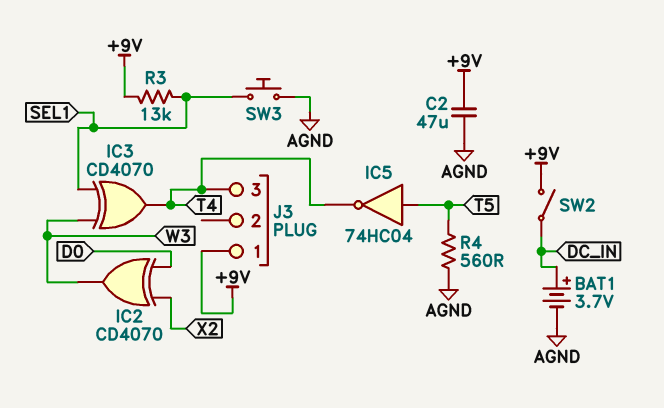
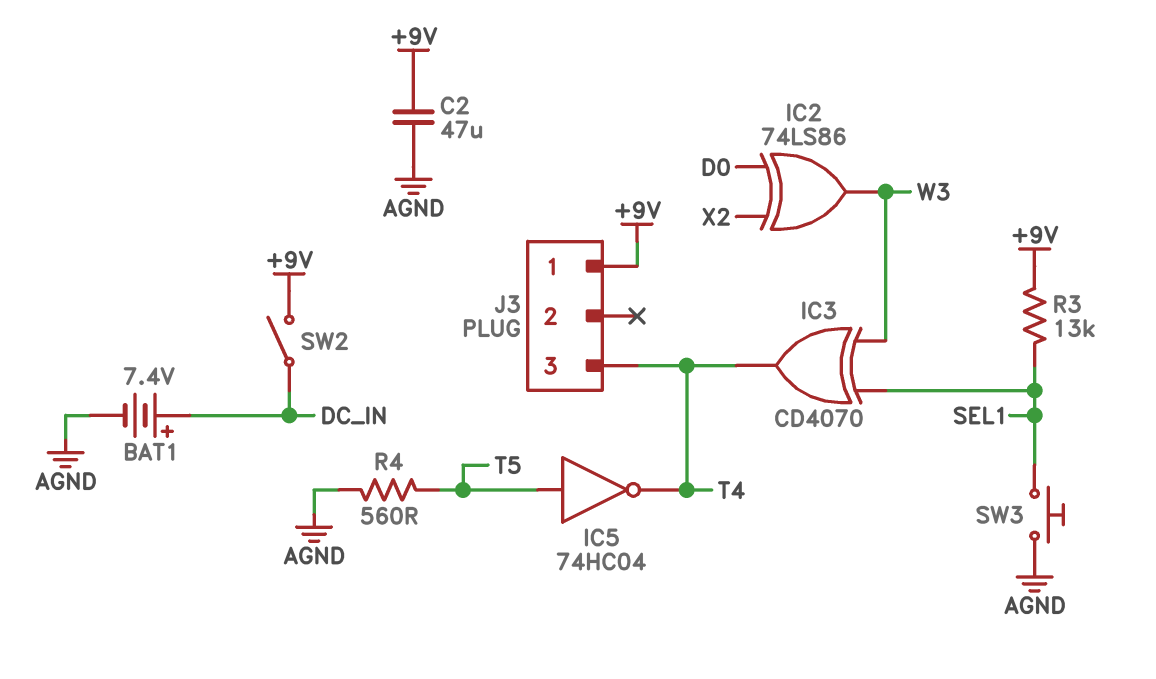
BAT1: 3.7V (plus DC_IN, minus AGND) -> 7.4V (plus DC_IN, minus AGND)
IC2: XOR CD4070 (in D0, in X2, out W3) -> XOR 74LS86 (in D0, in X2, out W3)

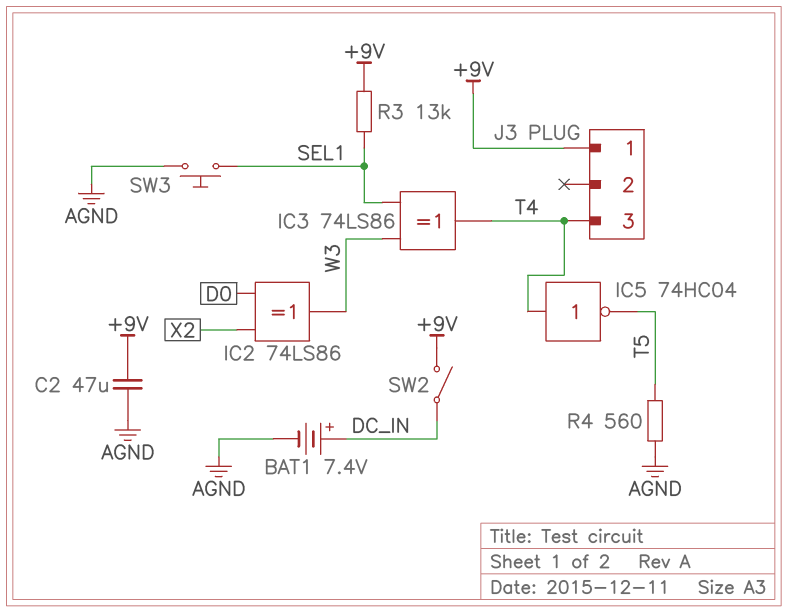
IC3: XOR CD4070 (in SEL1, in W3, out T4) -> XOR 74LS86 (in SEL1, in W3, out T4)
IC5: NOT 74HC04 (in T5, out T4) -> NOT 74HC04 (in T4, out T5)

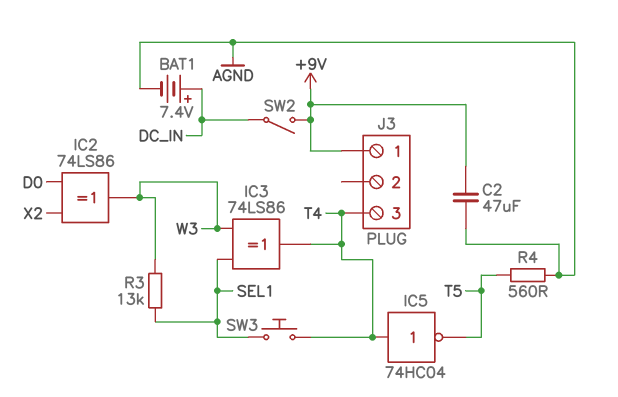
R3: 13k (+9V, SEL1) -> 13k (SEL1, W3)
SW3: button (AGND, SEL1) -> button (SEL1, T4)

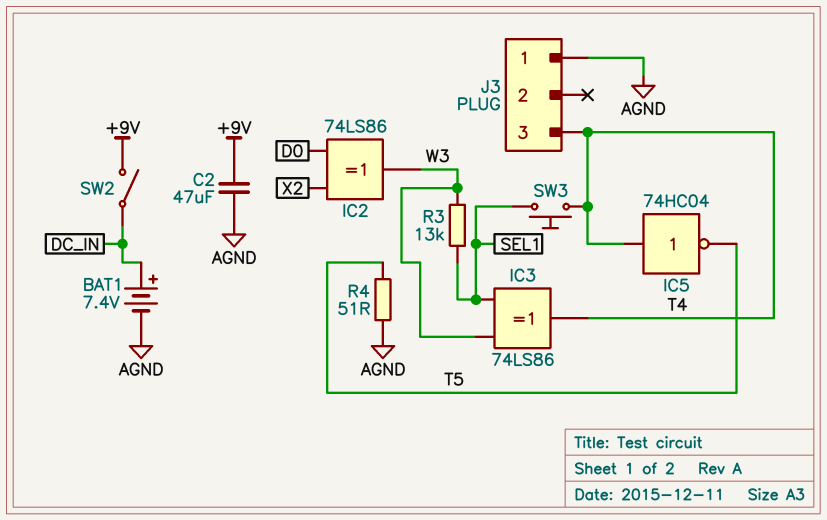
J3 pin 1: +9V -> AGND
R4: 560 (AGND, T5) -> 51 (AGND, T5)

